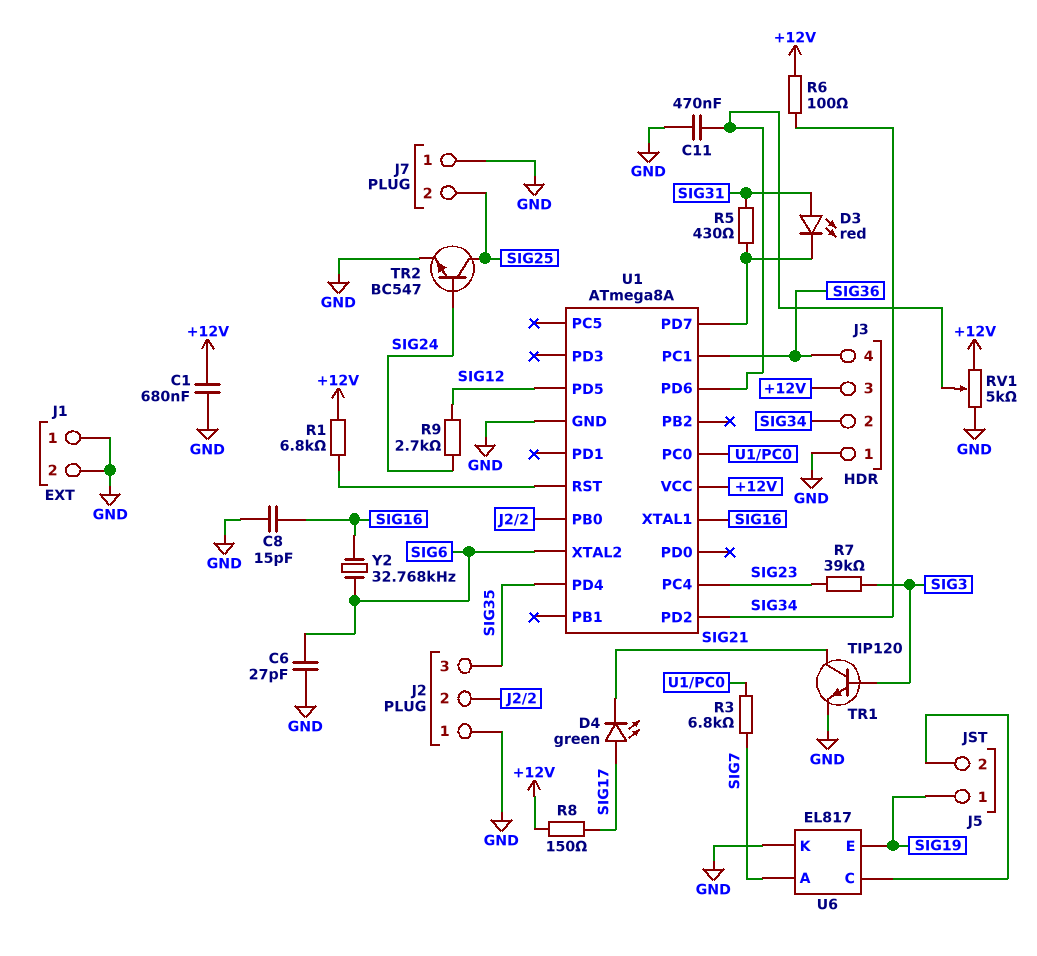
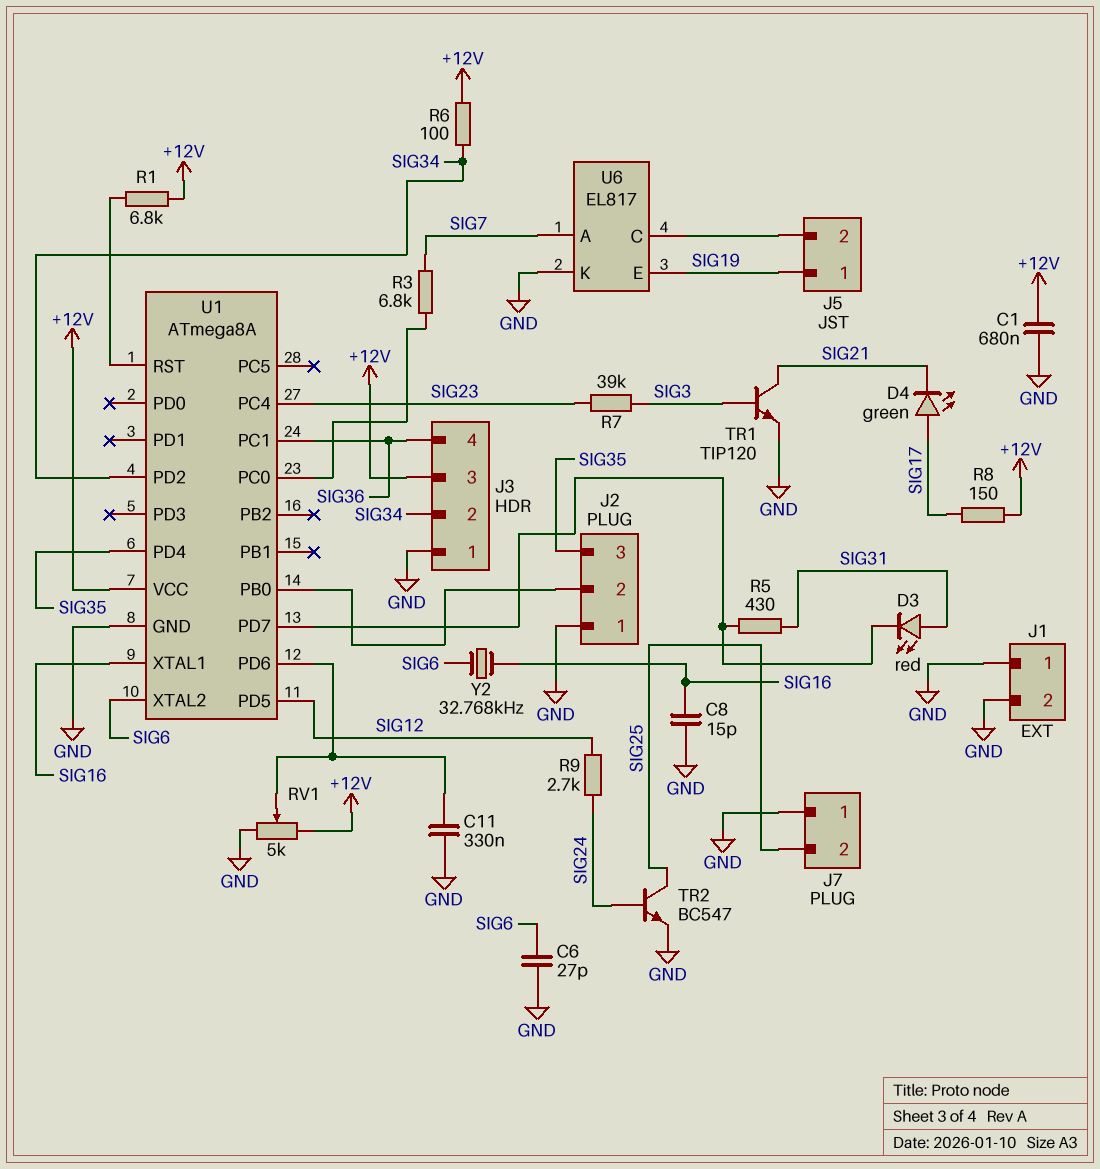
C11: 470nF (GND, U1/PD6) -> 330nF (GND, U1/PD6)

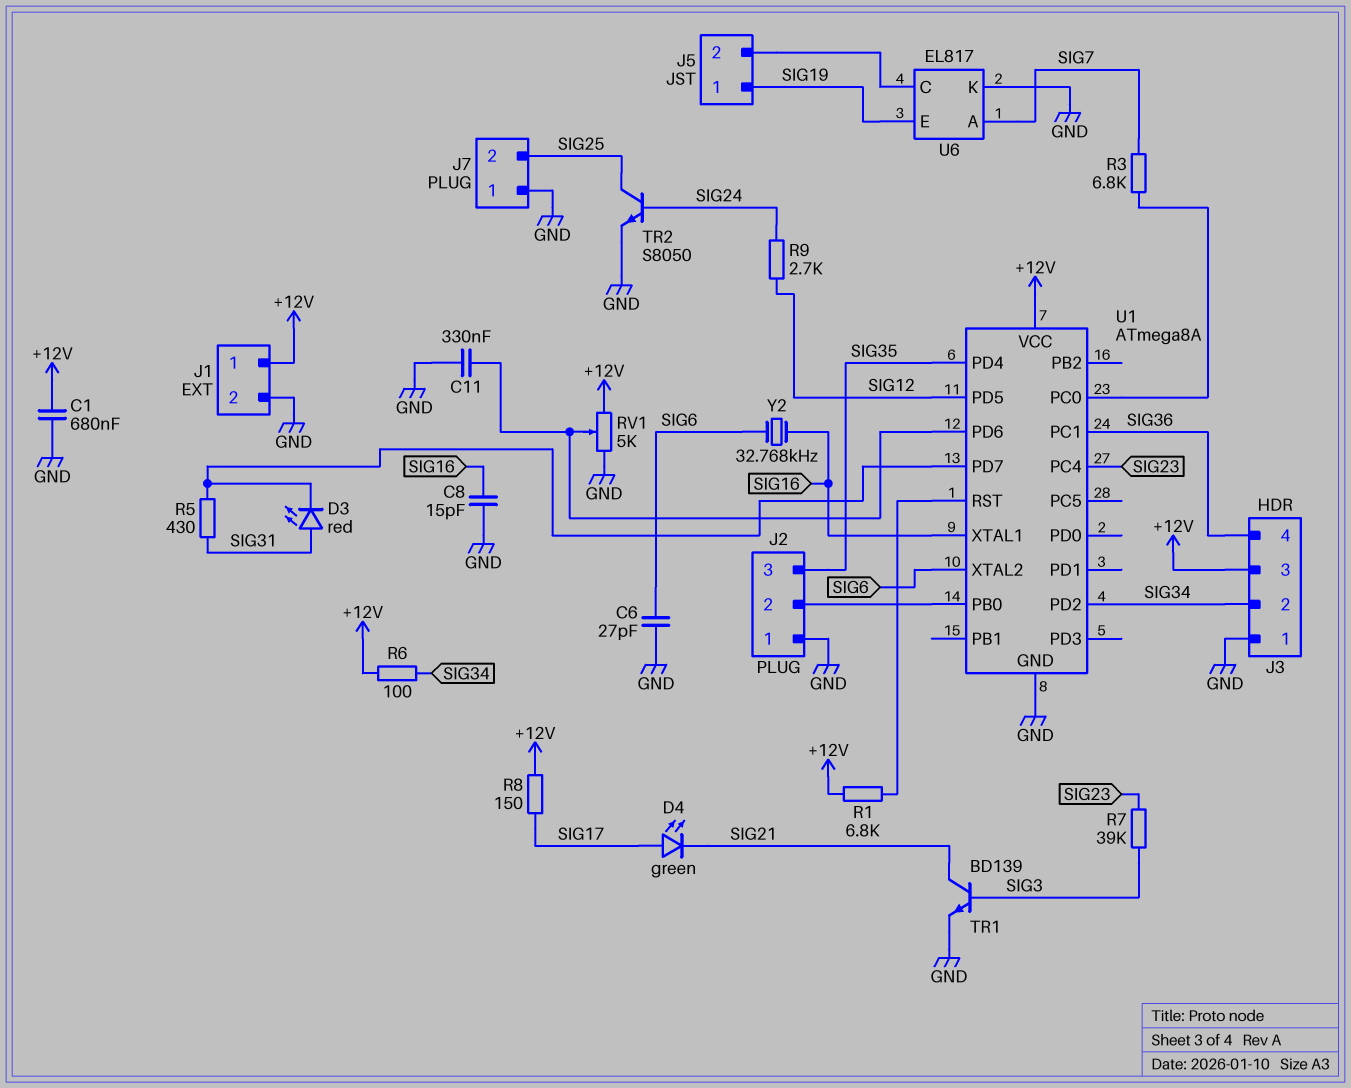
J1 pin 1: GND -> +12V
TR1: NPN TIP120 (B SIG3, C SIG21, E GND) -> NPN BD139 (B SIG3, C SIG21, E GND)
TR2: NPN BC547 (B SIG24, C SIG25, E GND) -> NPN S8050 (B SIG24, C SIG25, E GND)

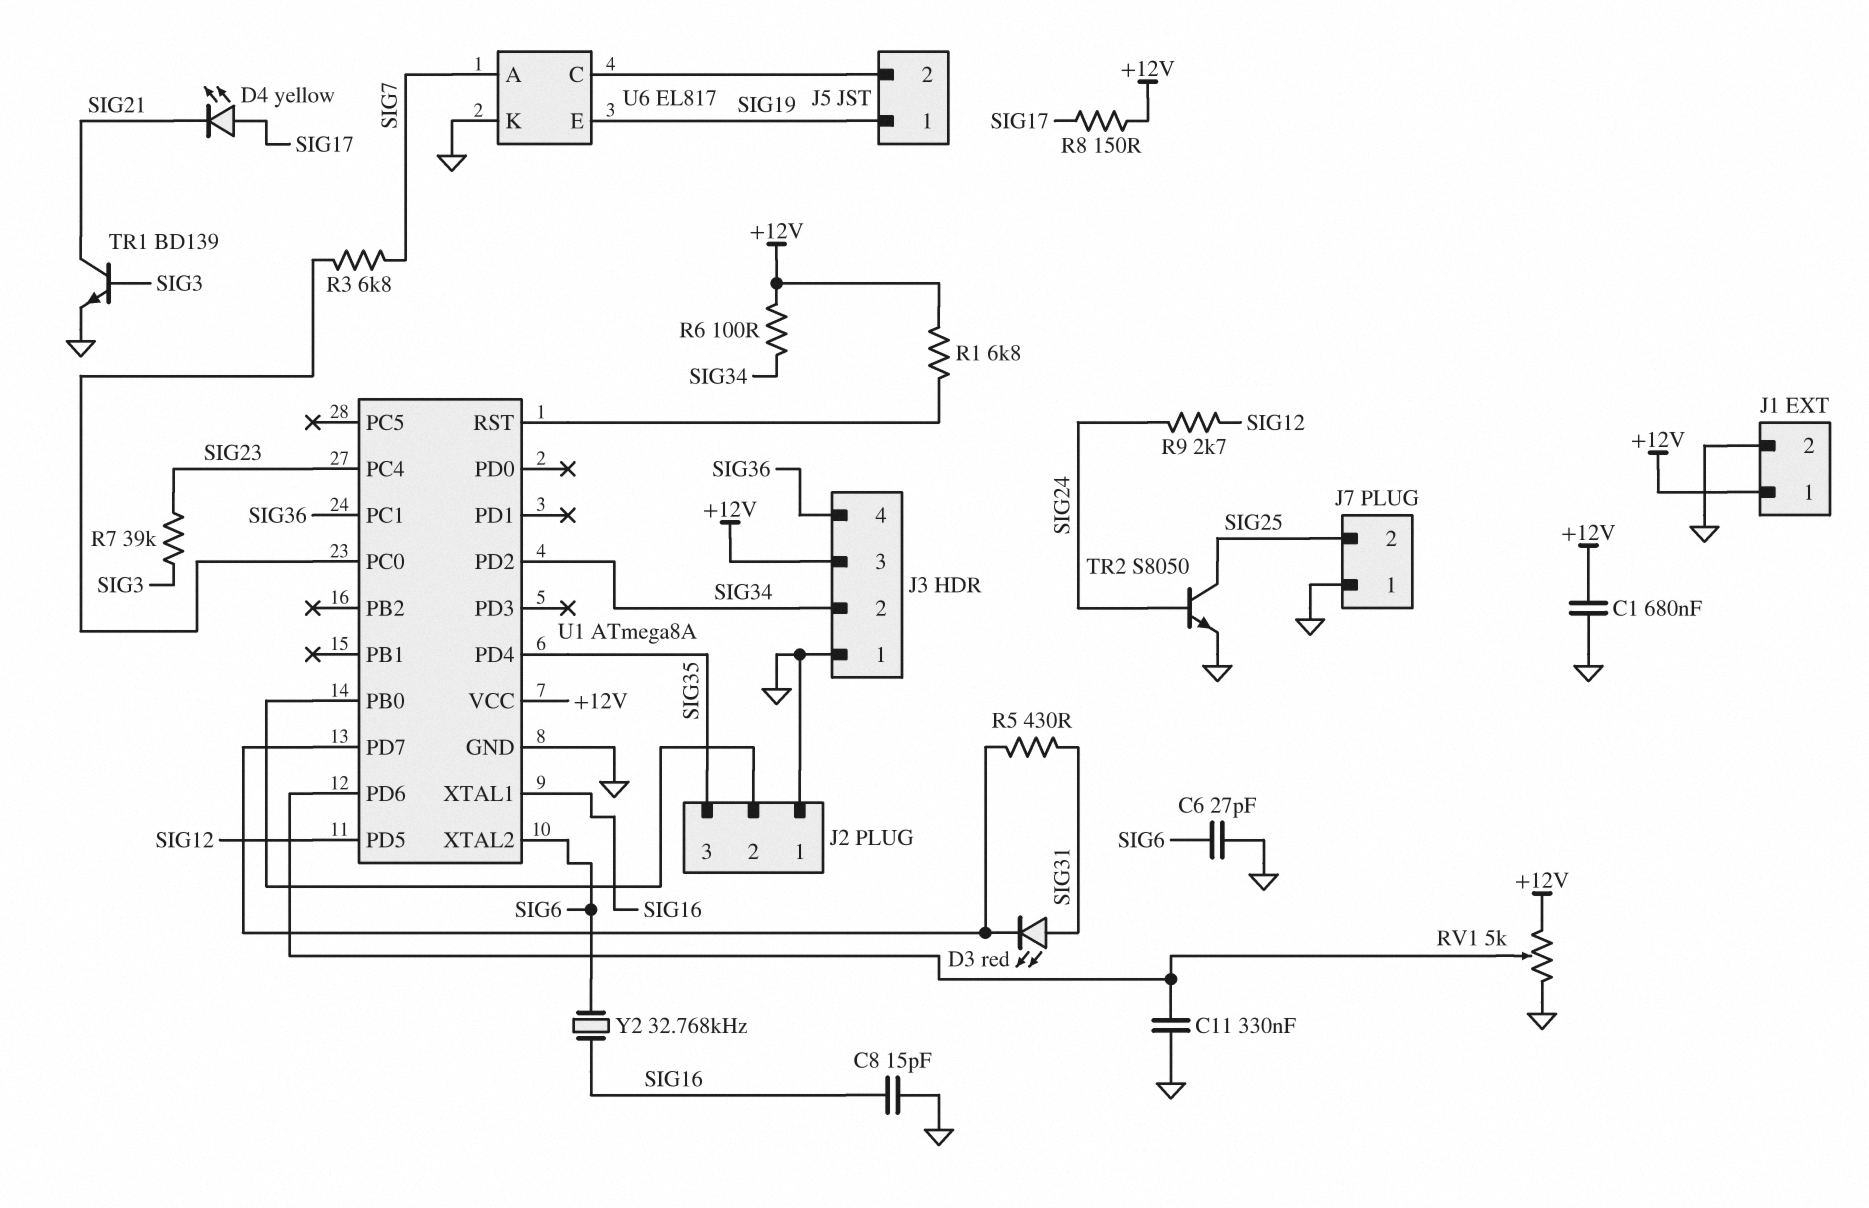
D4: LED green (A SIG17, K SIG21) -> LED yellow (A SIG17, K SIG21)

